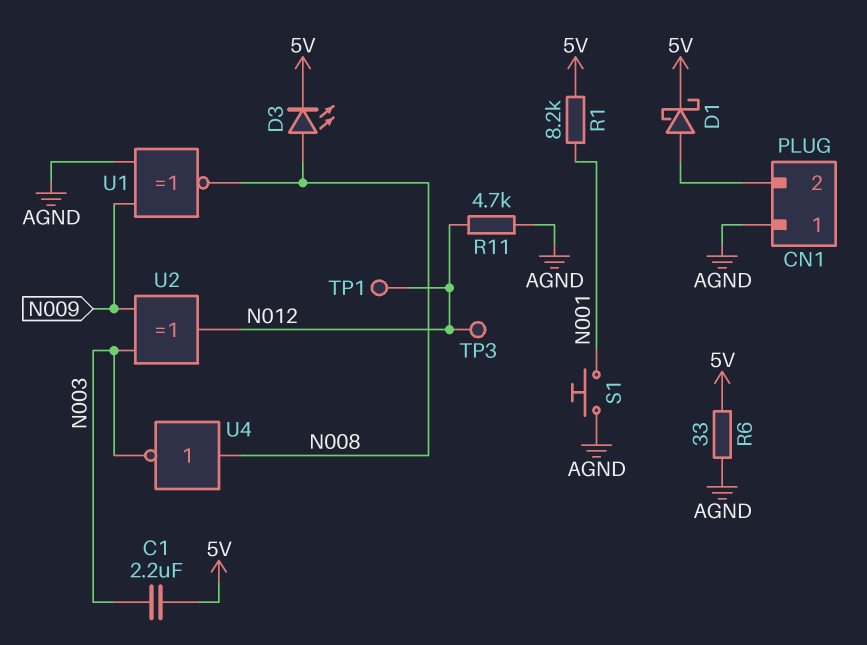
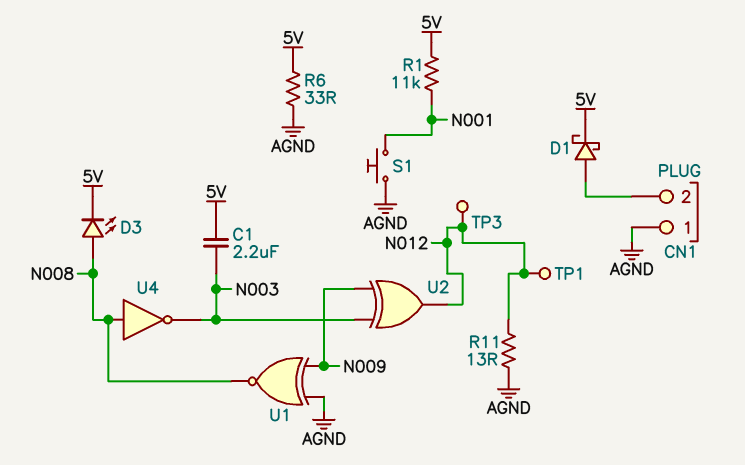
R1: 8.2k (5V, N001) -> 11k (5V, N001)
R11: 4.7k (AGND, N012) -> 13 (AGND, N012)

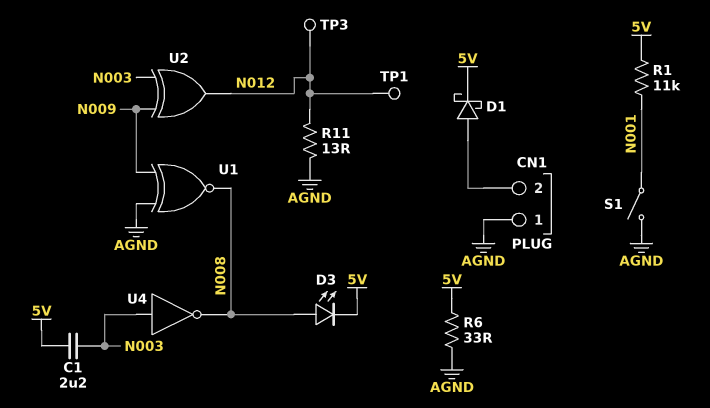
S1: button (AGND, N001) -> switch (AGND, N001)
U4: NOT (in N008, out N003) -> NOT (in N003, out N008)

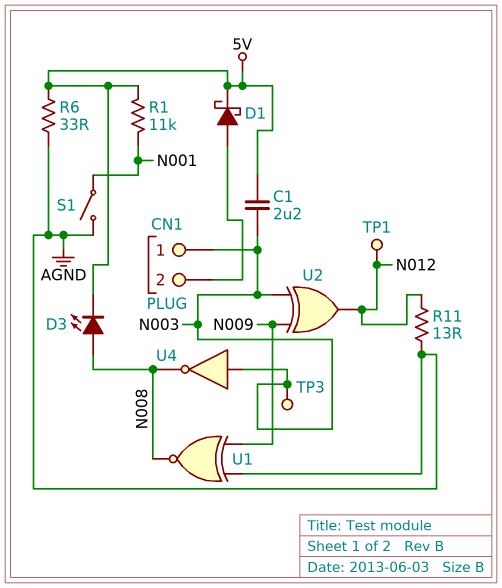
CN1 pin 1: AGND -> N003
TP3: test point (N012) -> test point (N003)

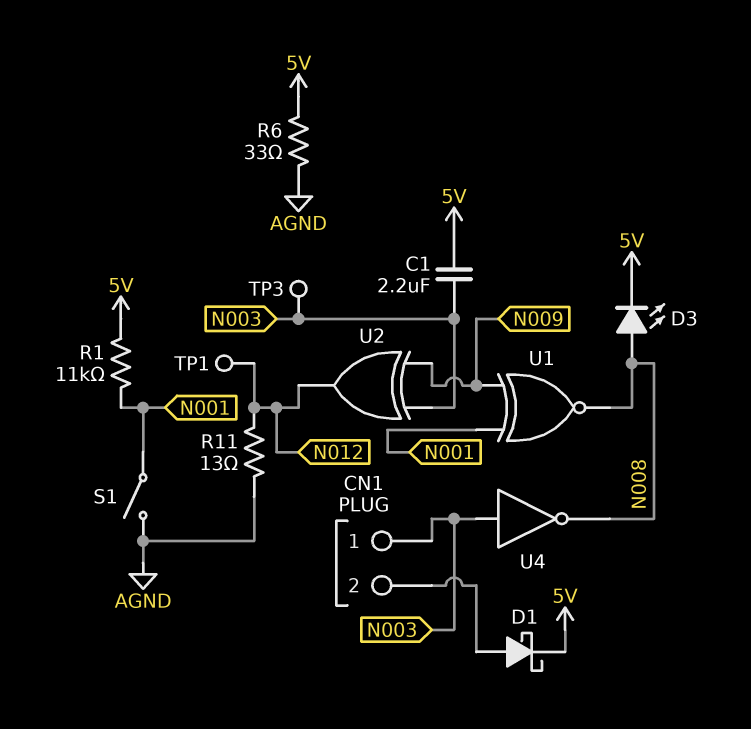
U1: XNOR (in AGND, in N009, out N008) -> XNOR (in N001, in N009, out N008)

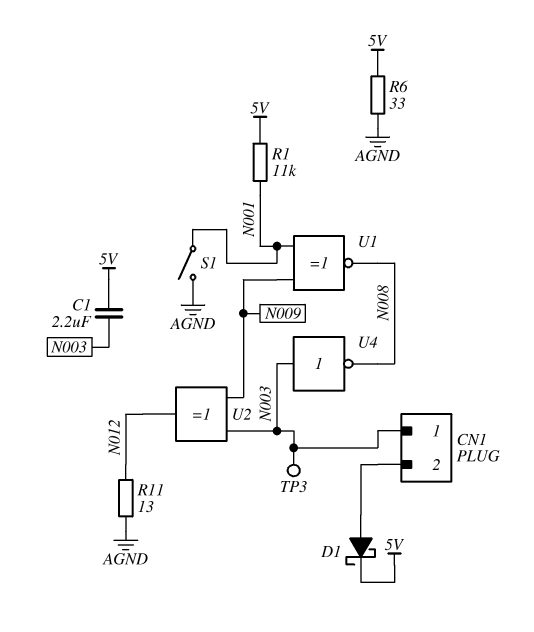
D3: LED (A N008, K 5V) -> none
TP1: test point (N012) -> none

